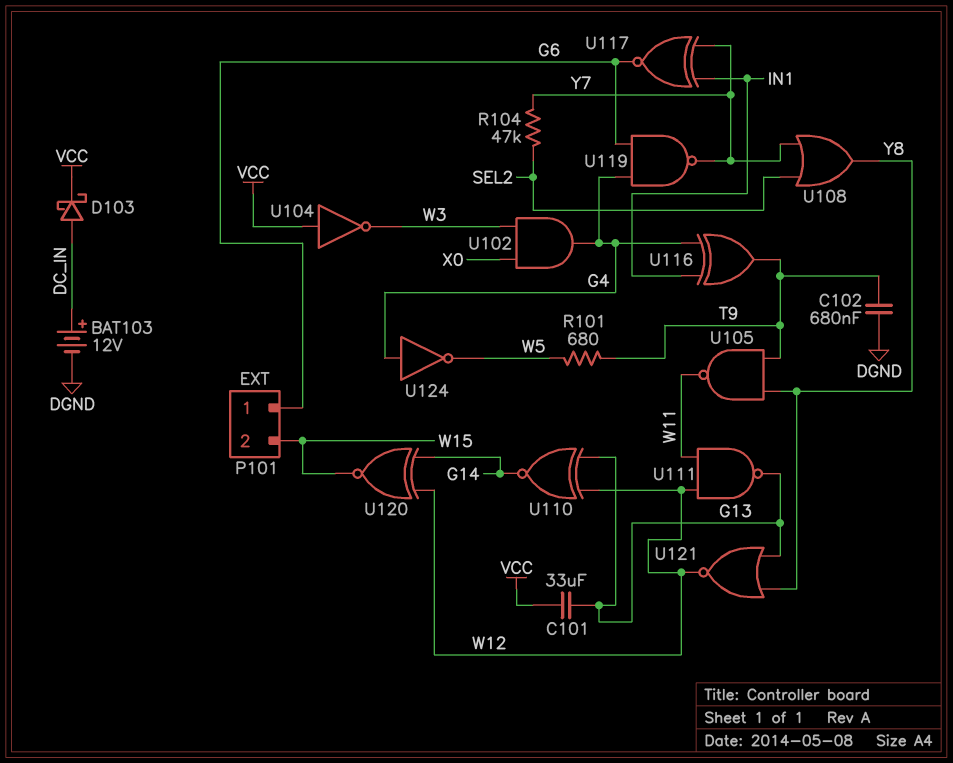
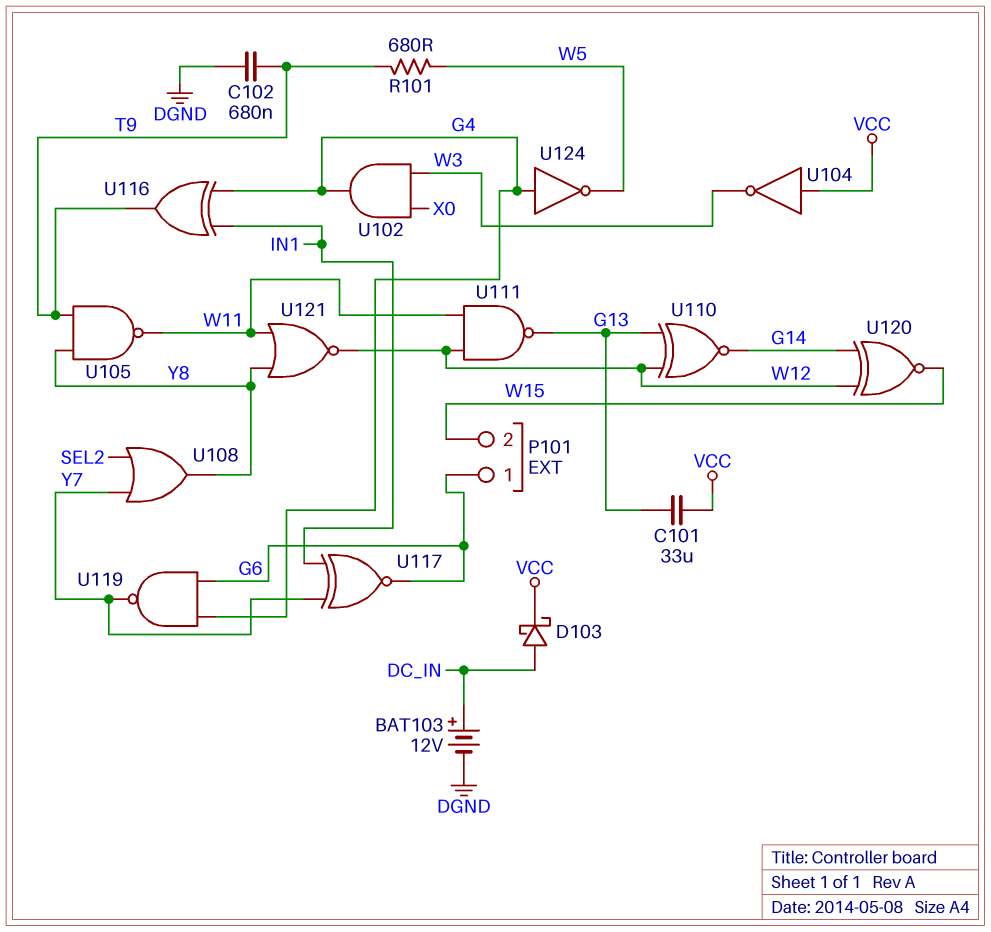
R104: 47k (SEL2, Y7) -> none
U121: NOR (in G13, in Y8, out W12) -> NOR (in W11, in Y8, out W12)

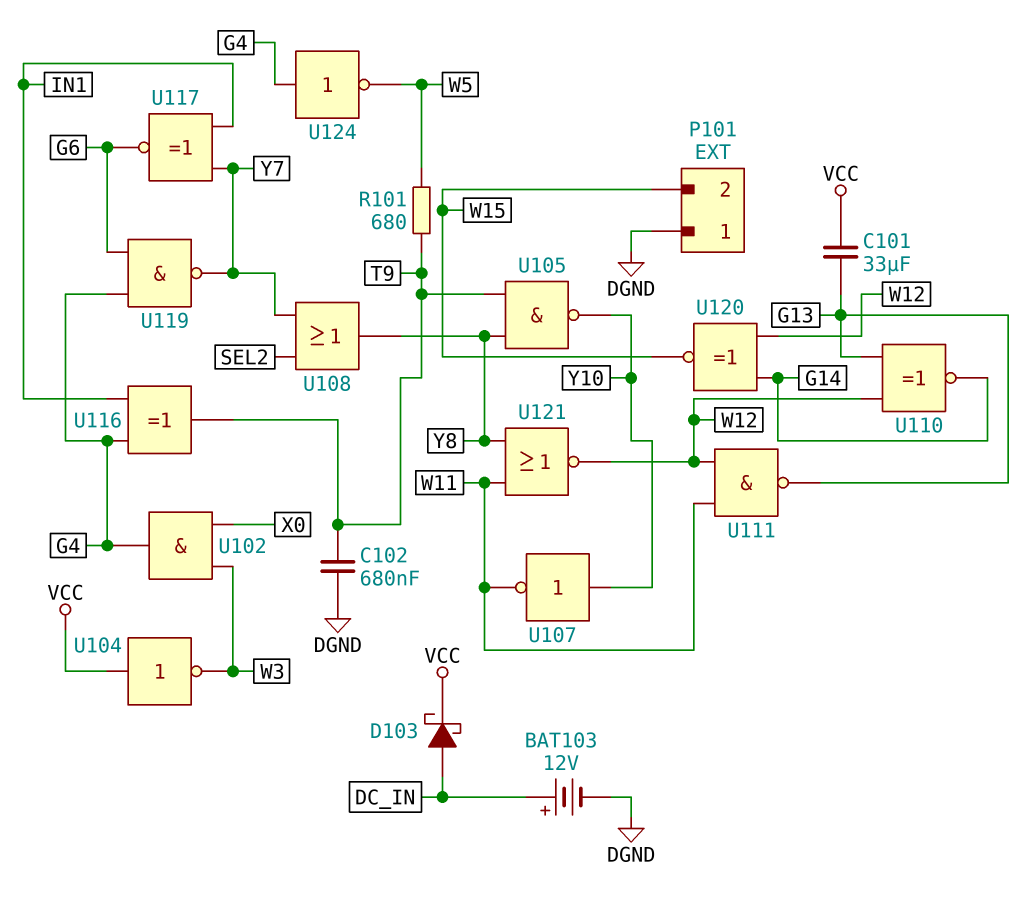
P101 pin 1: G6 -> DGND
U105: NAND (in T9, in Y8, out W11) -> NAND (in T9, in Y8, out Y10)
U107: none -> NOT (in Y10, out W11)

